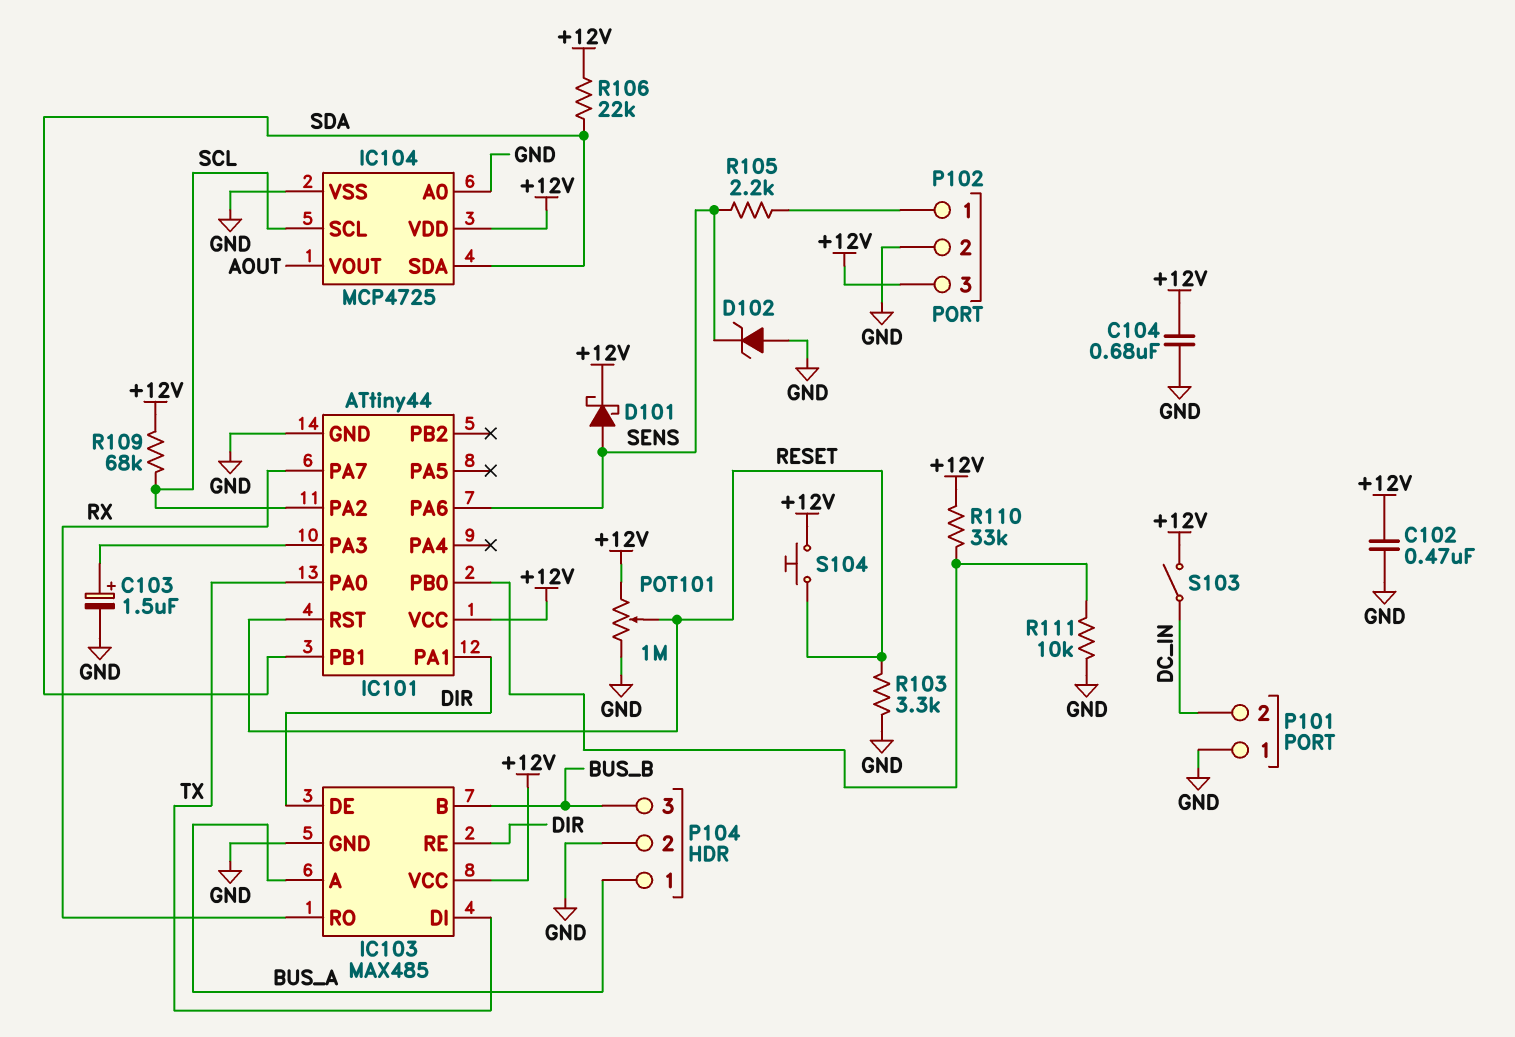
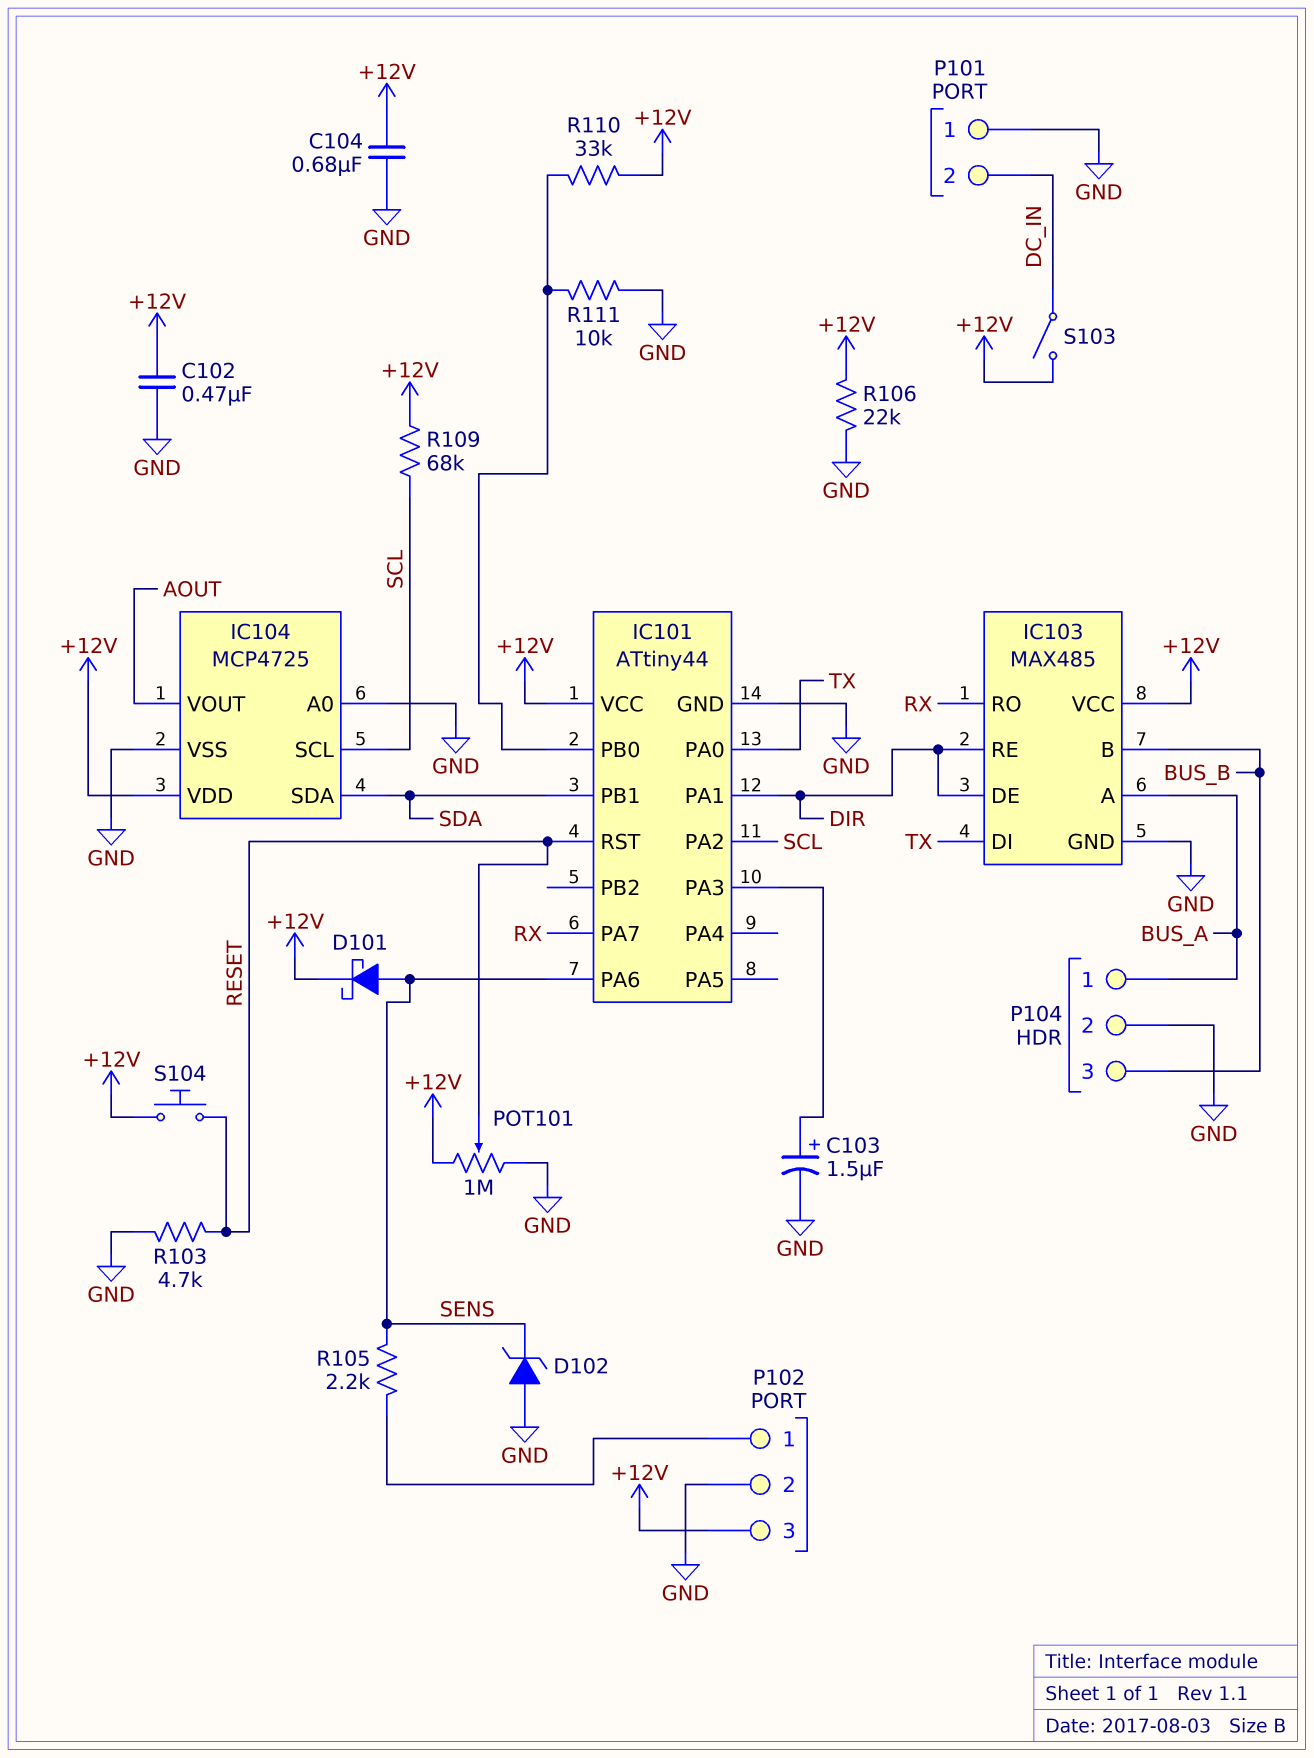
R103: 3.3k (GND, RESET) -> 4.7k (GND, RESET)
R106: 22k (+12V, SDA) -> 22k (+12V, GND)

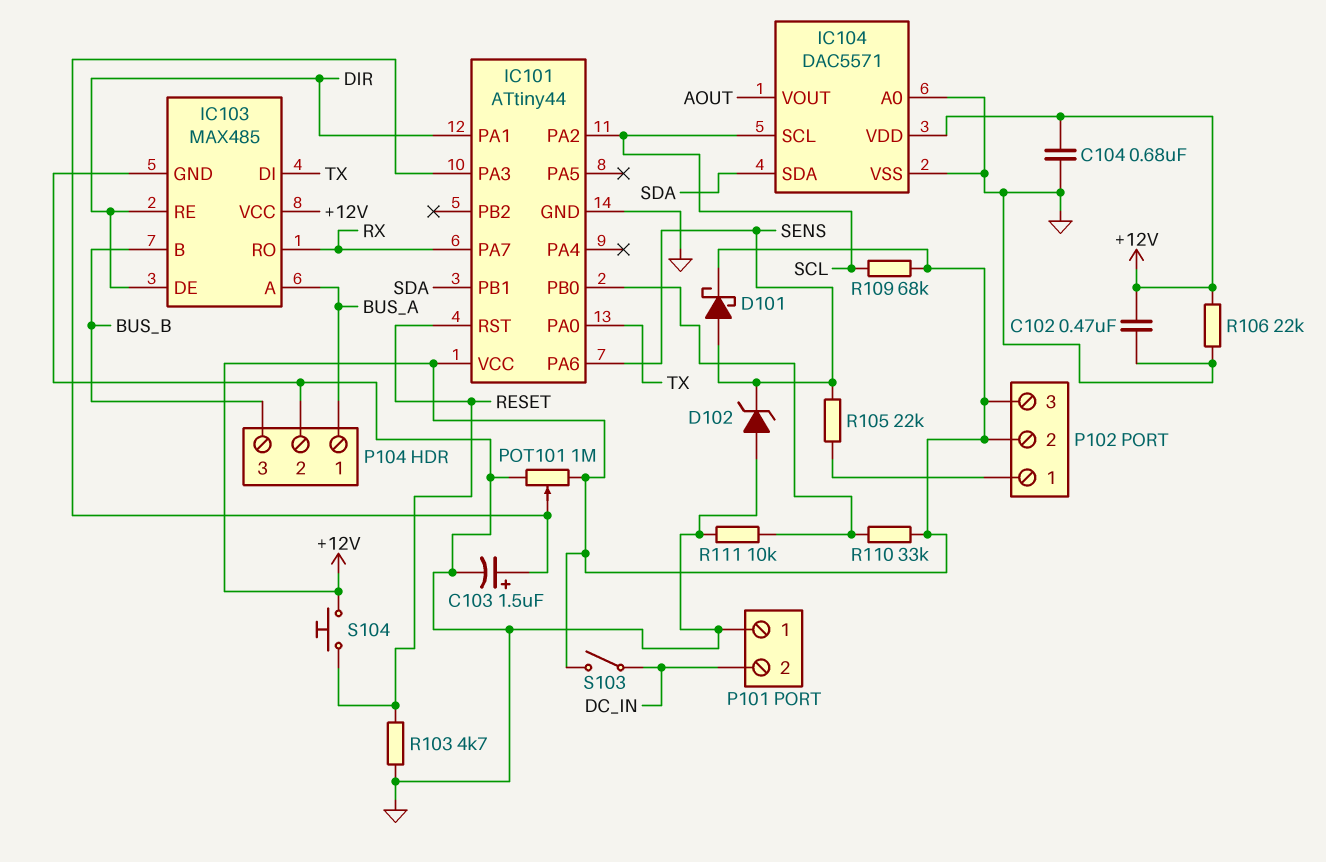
IC104: MCP4725 -> DAC5571
P102 pin 2: GND -> +12V
POT101: 1M (+12V, GND, wiper RESET) -> 1M (+12V, GND, wiper IC101/PA3)
R105: 2.2k (P102/1, SENS) -> 22k (P102/1, SENS)

